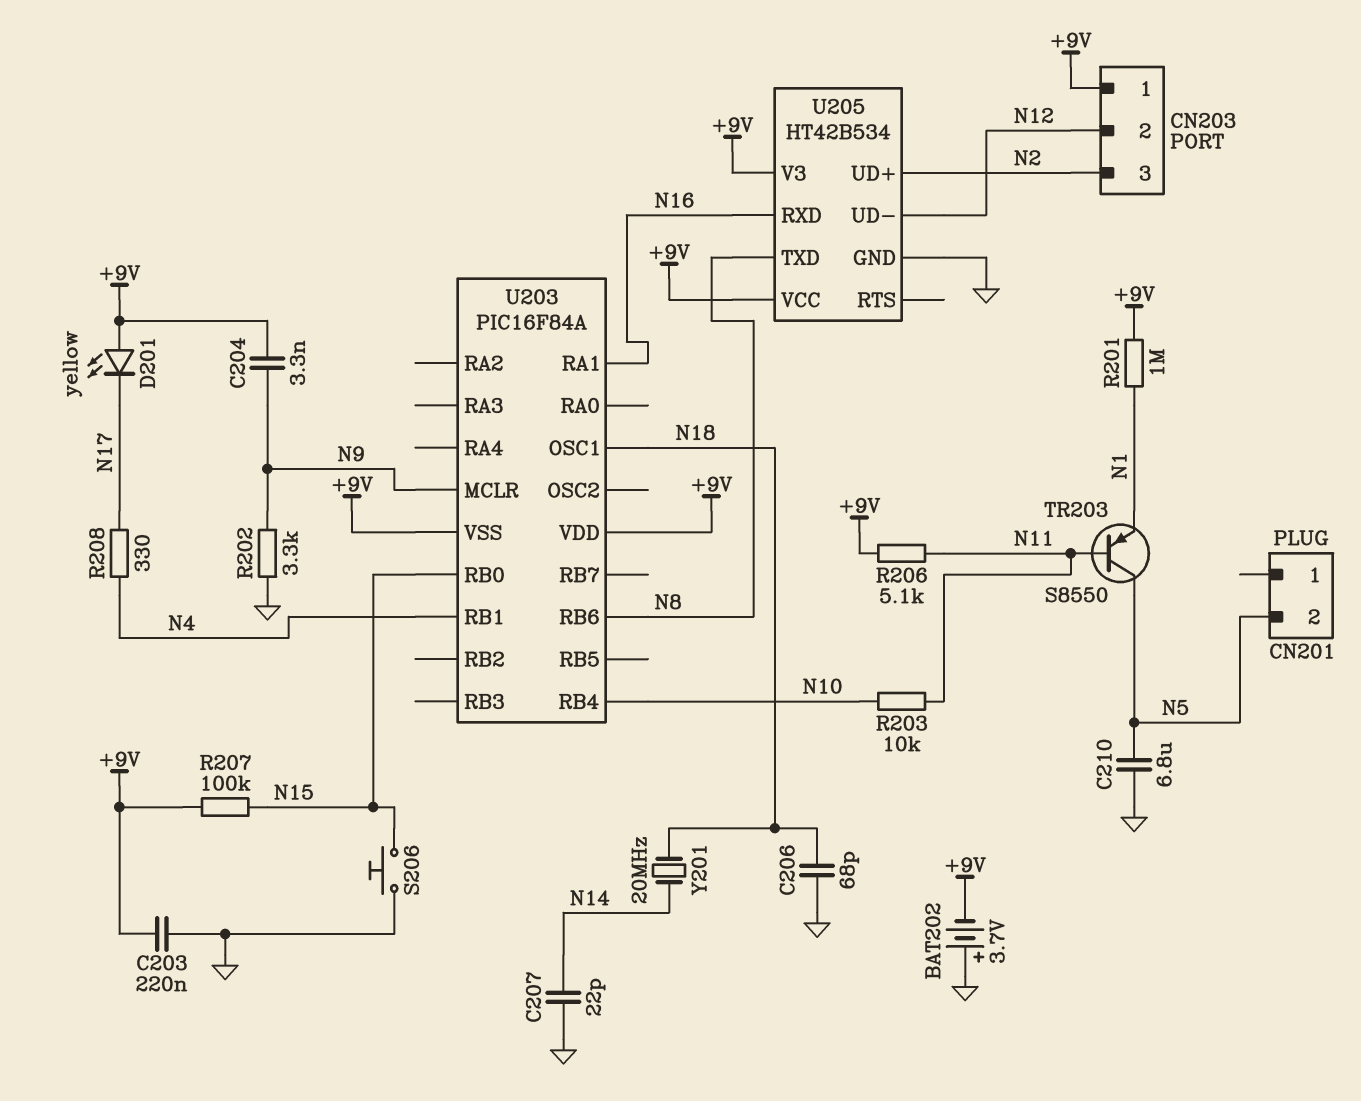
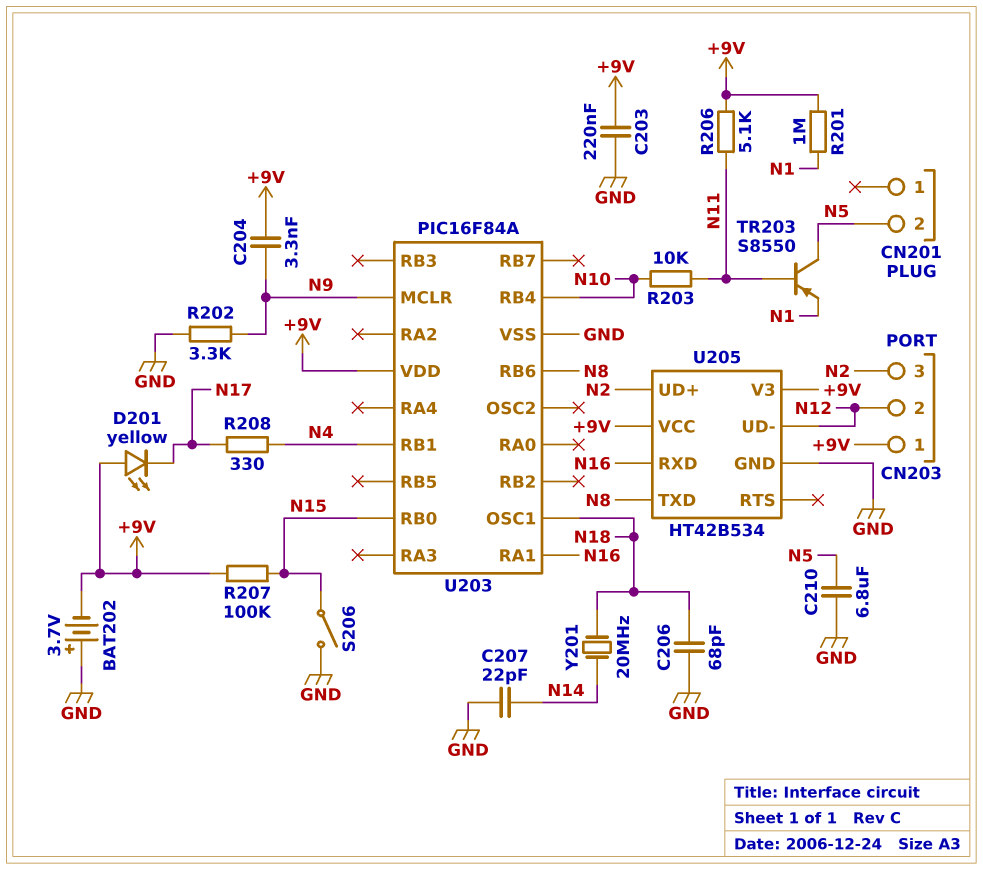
S206: button (GND, N15) -> switch (GND, N15)
U203 pin VSS: +9V -> GND

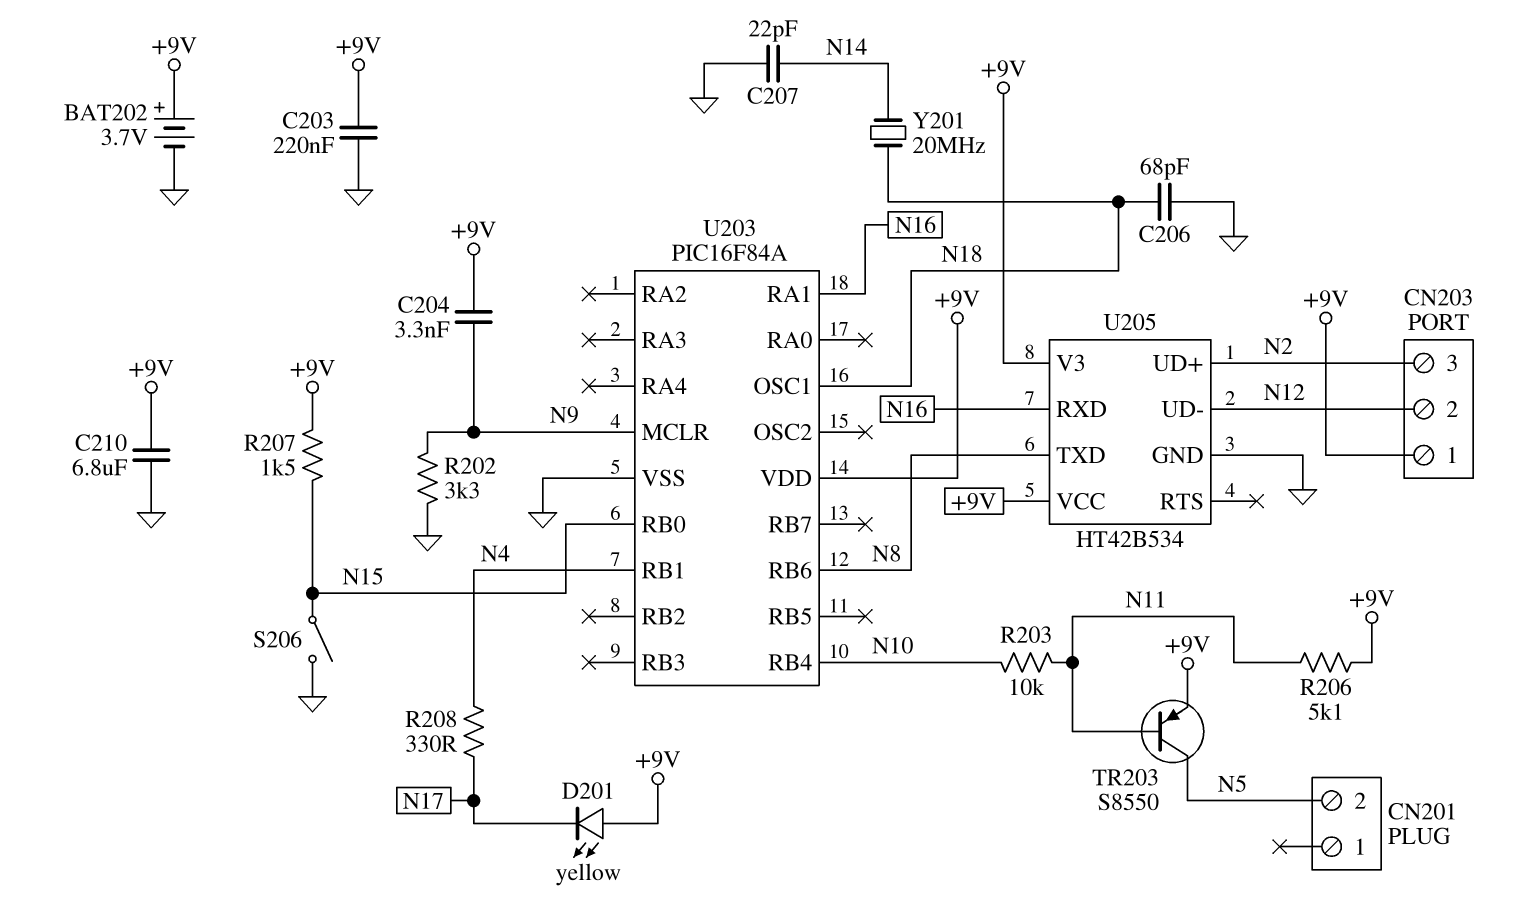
BAT202: 3.7V (plus GND, minus +9V) -> 3.7V (plus +9V, minus GND)
C210: 6.8uF (GND, N5) -> 6.8uF (+9V, GND)
R201: 1M (+9V, N1) -> none
R207: 100k (+9V, N15) -> 1.5k (+9V, N15)
TR203: PNP S8550 (B N11, C N5, E N1) -> PNP S8550 (B N11, C N5, E +9V)

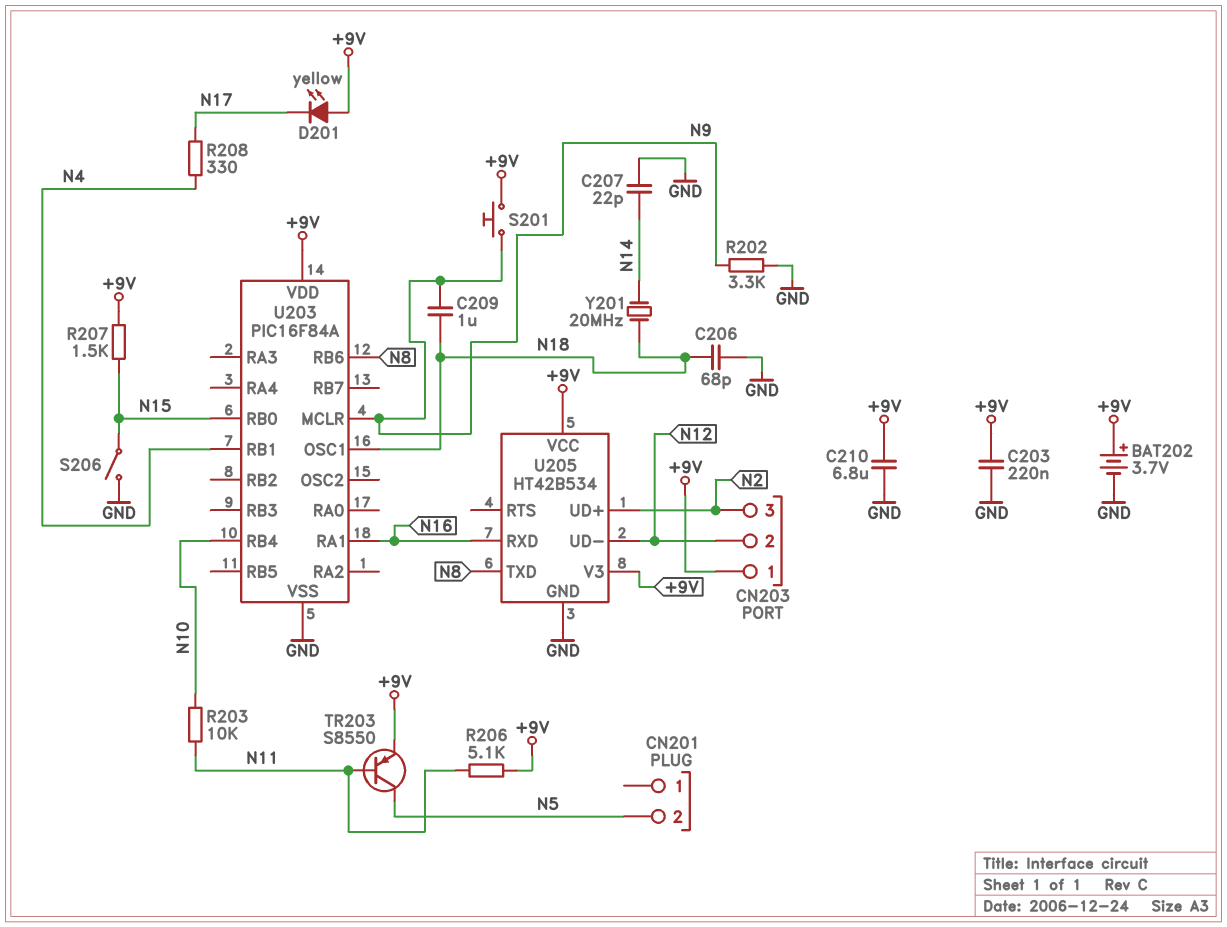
C204: 3.3nF (+9V, N9) -> none
C209: none -> 1uF (N9, N18)
S201: none -> button (+9V, N9)

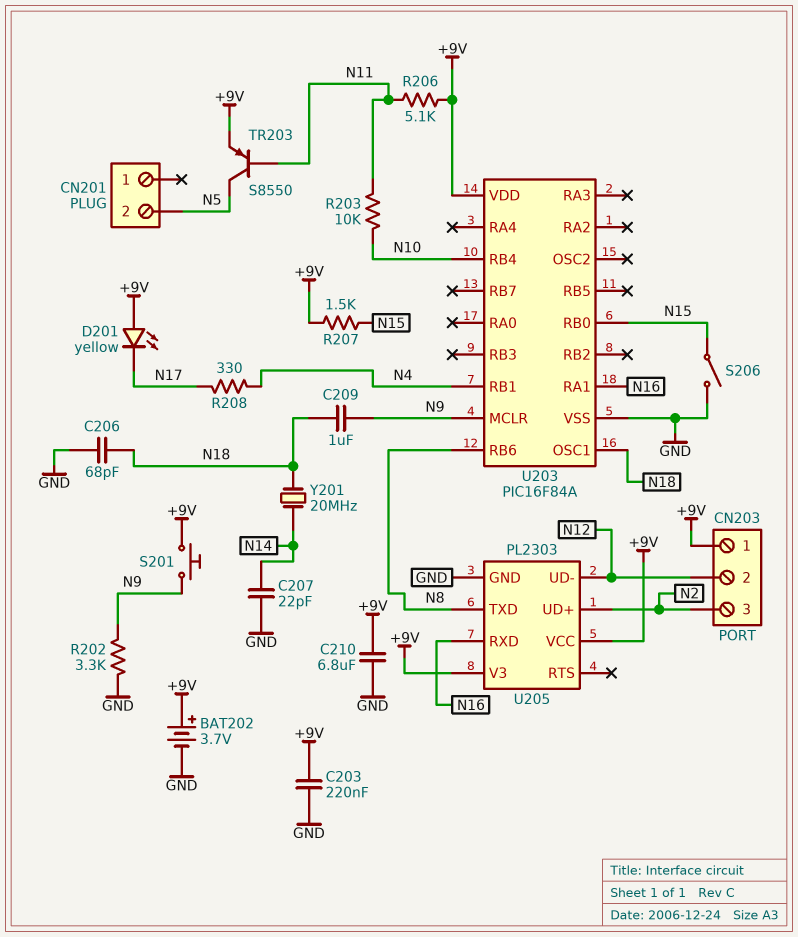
U205: HT42B534 -> PL2303

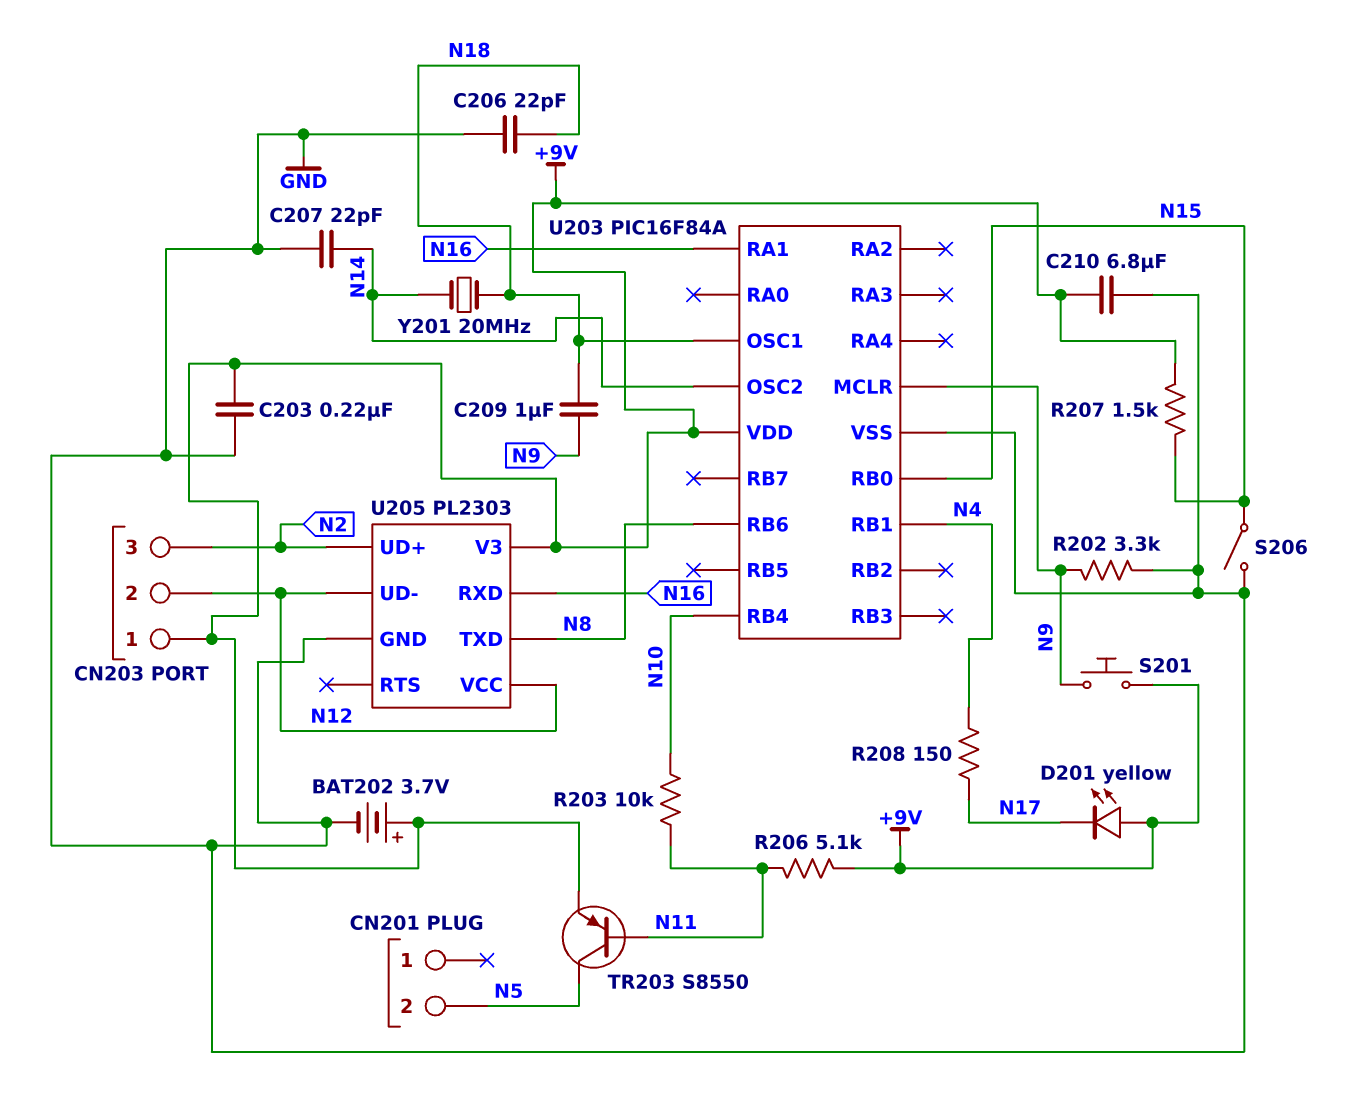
C206: 68pF (GND, N18) -> 22pF (GND, N18)
R208: 330 (N4, N17) -> 150 (N4, N17)
U203 pin OSC2: none -> N14
U205 pin VCC: +9V -> N12

